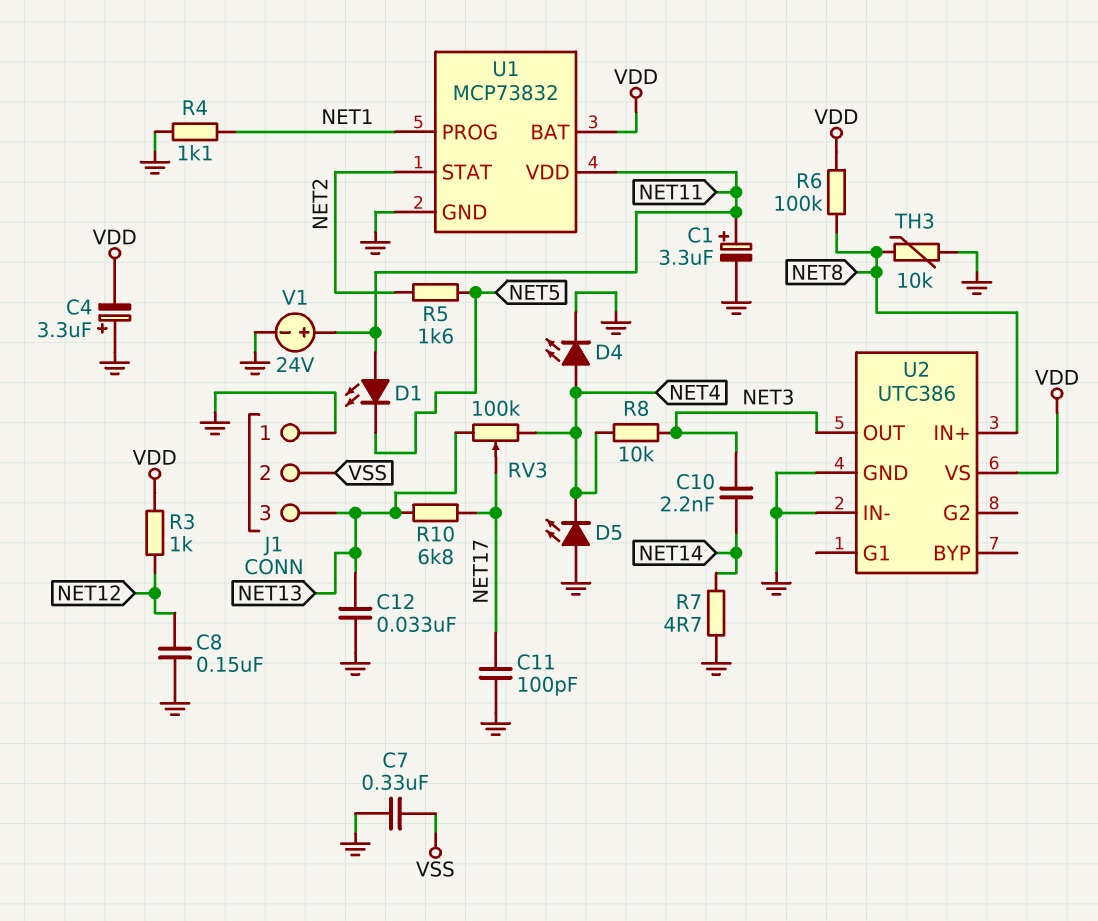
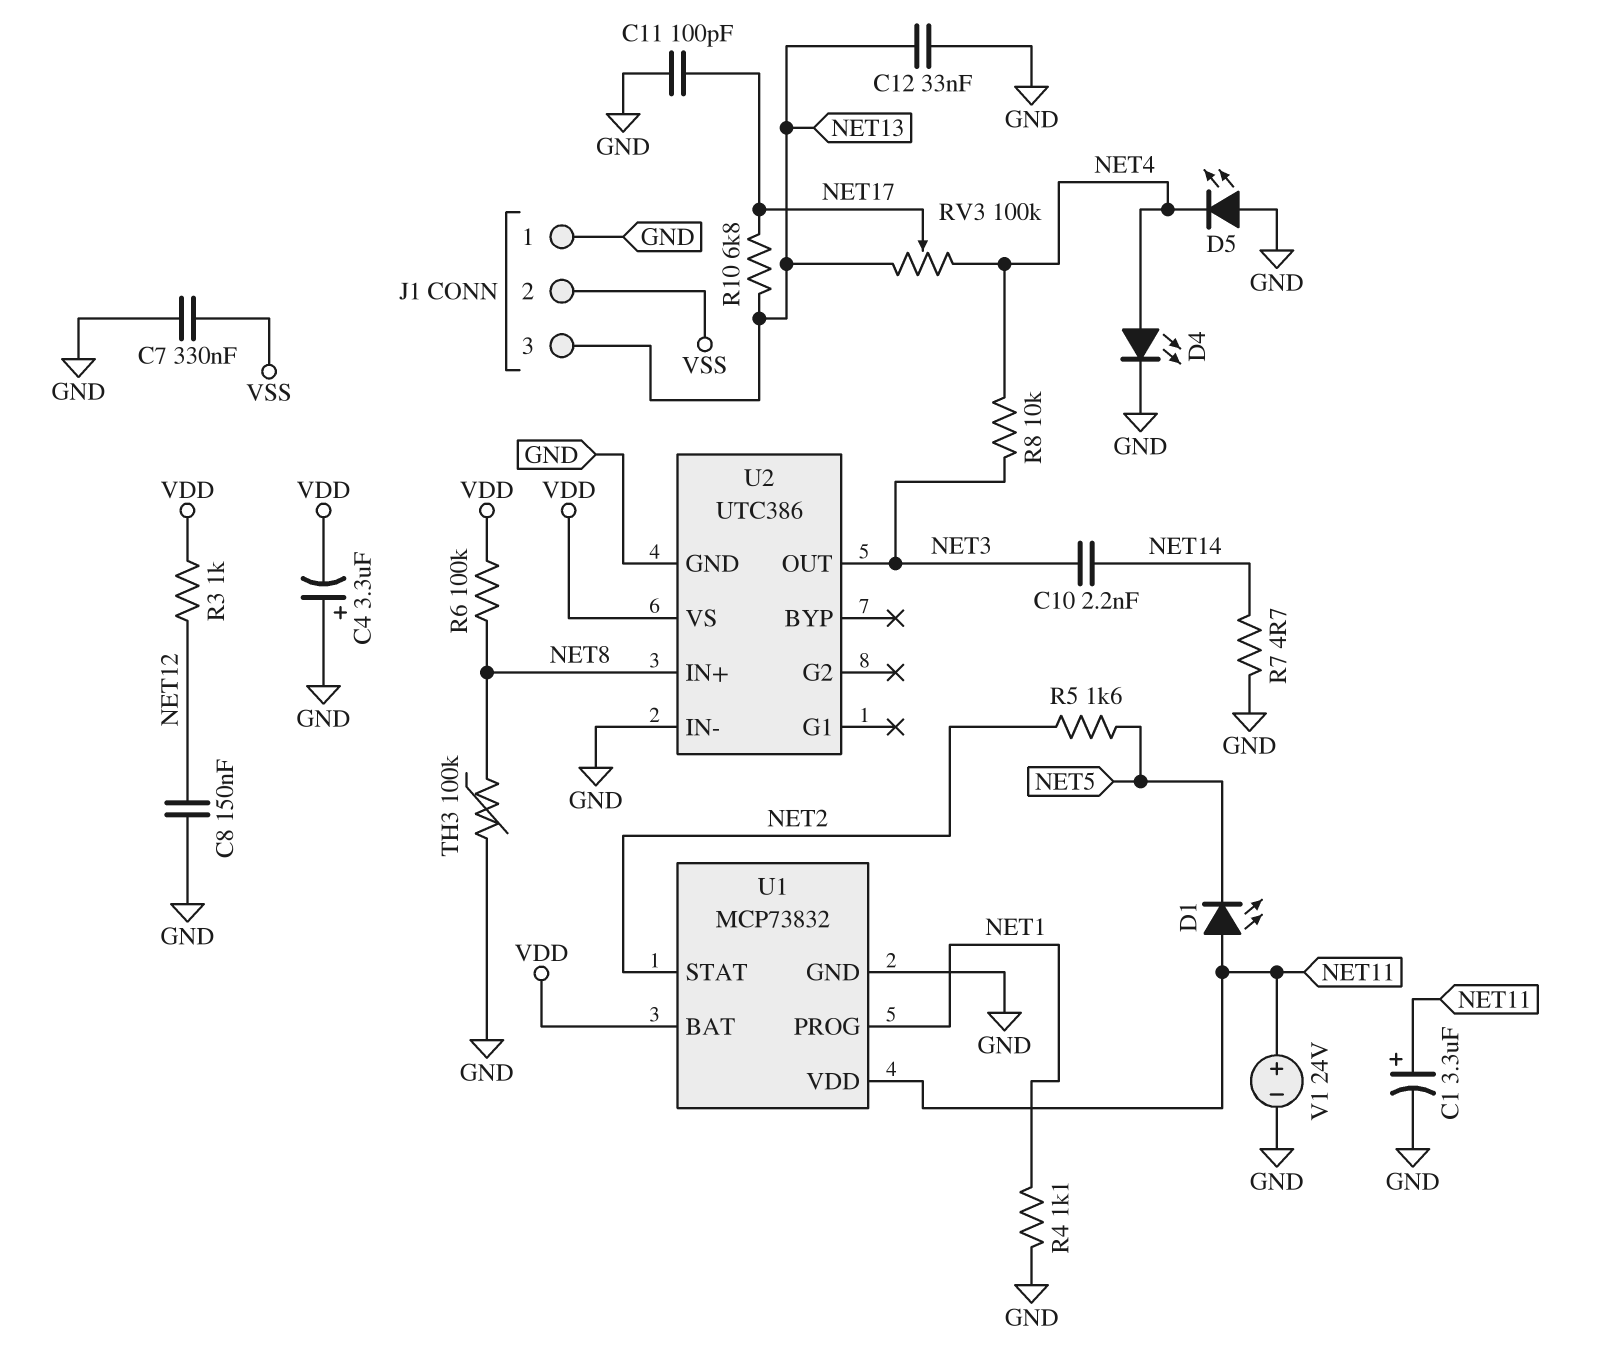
TH3: 10k (GND, NET8) -> 100k (GND, NET8)

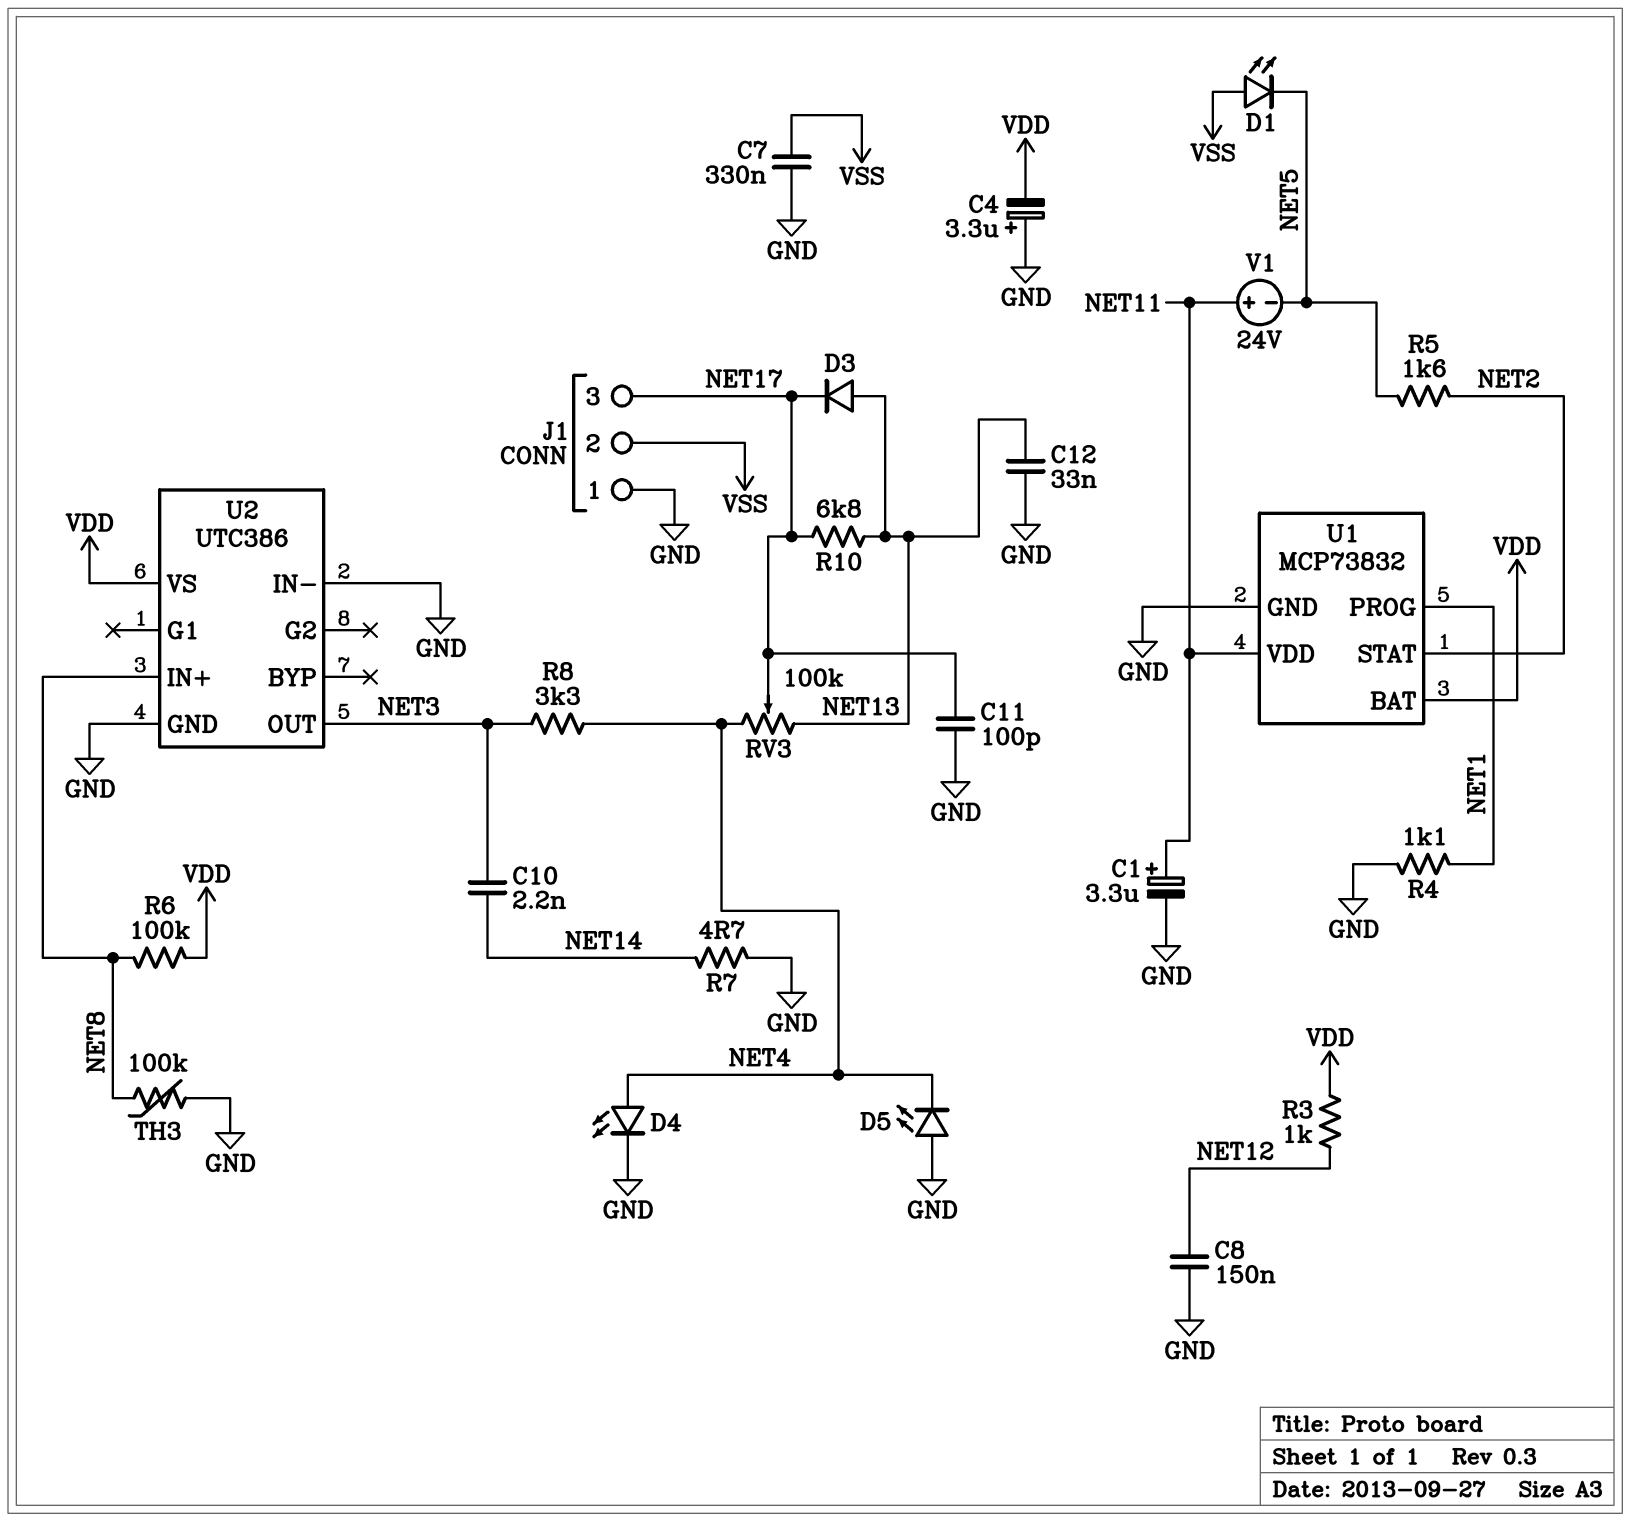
D1: LED (A NET11, K NET5) -> LED (A VSS, K NET5)
D3: none -> diode (A NET13, K NET17)
J1 pin 3: NET13 -> NET17
R8: 10k (NET3, NET4) -> 3.3k (NET3, NET4)
V1: 24V (plus NET11, minus GND) -> 24V (plus NET11, minus NET5)

